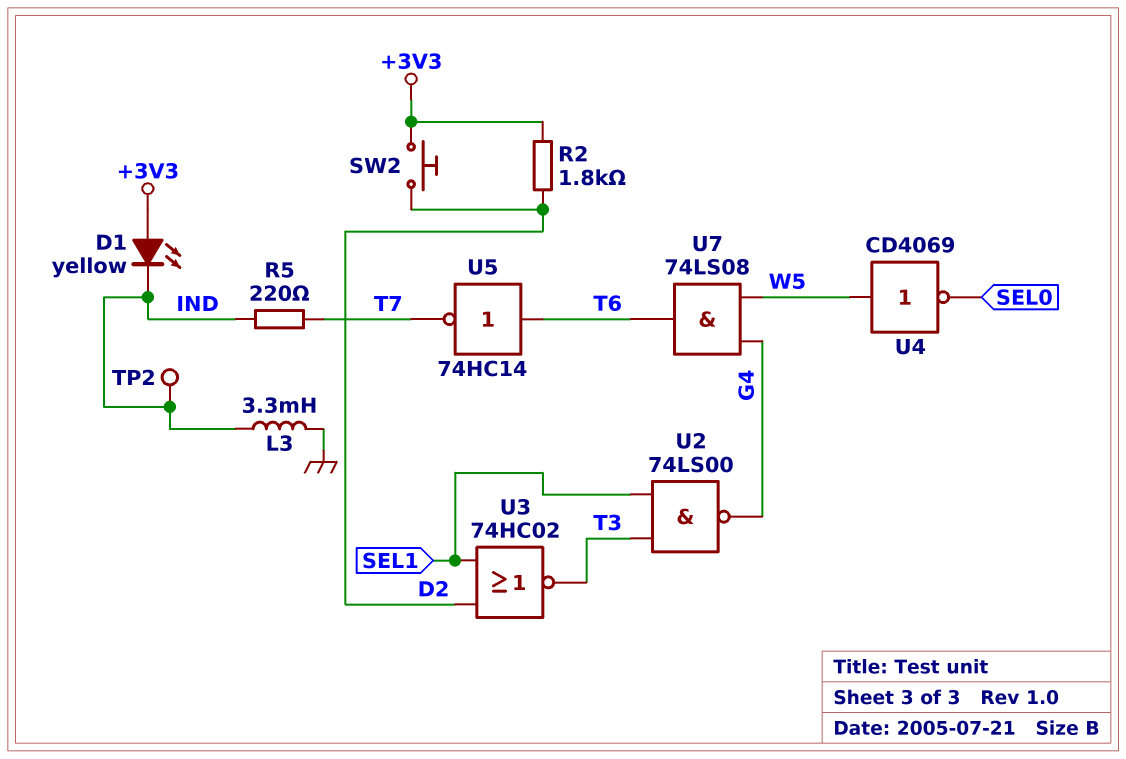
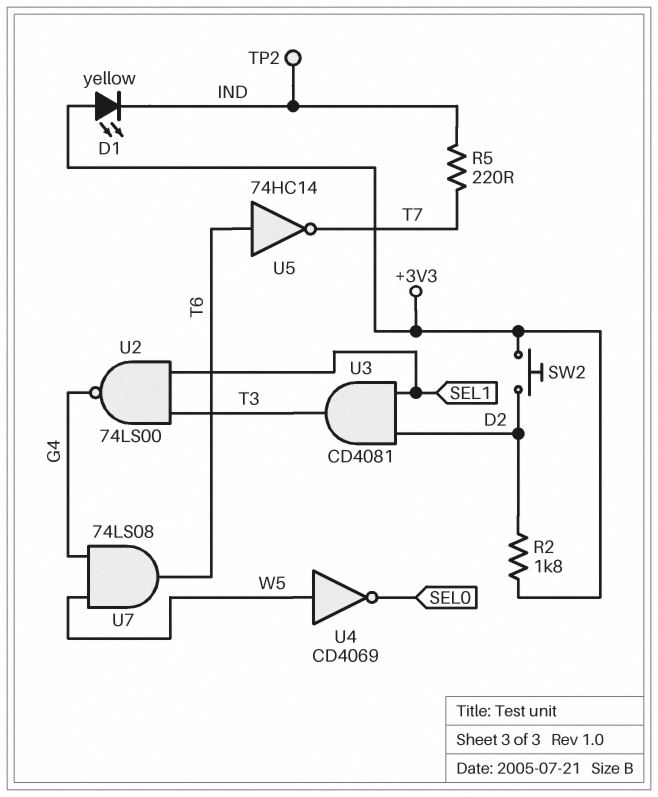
L3: 3.3mH (GND, IND) -> none
U3: NOR 74HC02 (in D2, in SEL1, out T3) -> AND CD4081 (in D2, in SEL1, out T3)

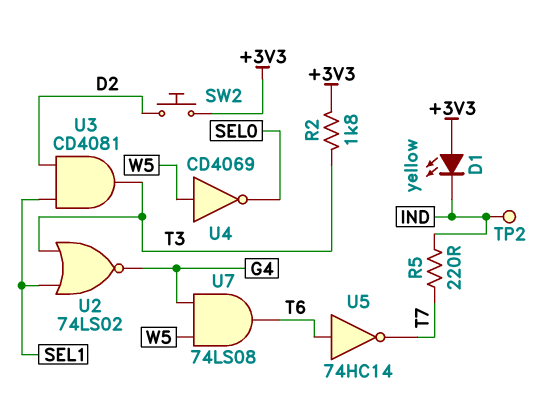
R2: 1.8k (+3V3, D2) -> 1.8k (+3V3, T3)
U2: NAND 74LS00 (in SEL1, in T3, out G4) -> NOR 74LS02 (in SEL1, in T3, out G4)

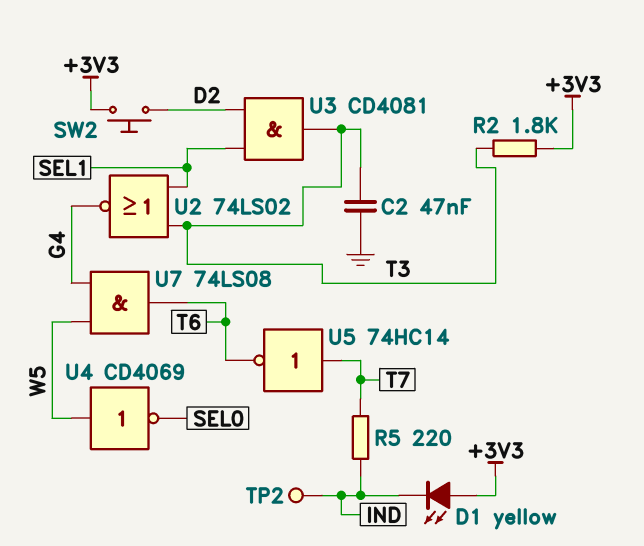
C2: none -> 47nF (GND, T3)
U5: NOT 74HC14 (in T6, out T7) -> NOT 74HC14 (in T7, out T6)

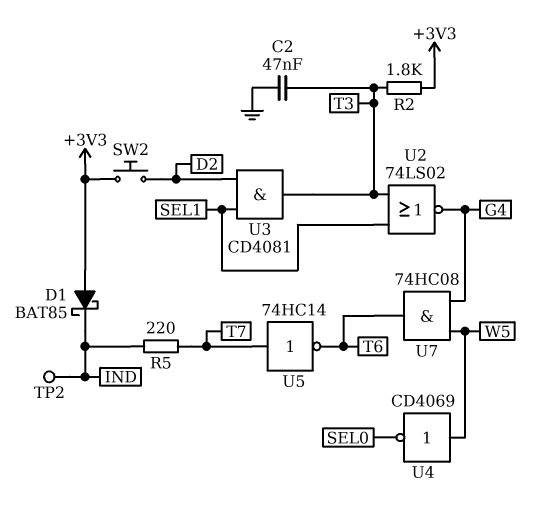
D1: LED yellow (A +3V3, K IND) -> schottky BAT85 (A +3V3, K IND)
U7: AND 74LS08 (in G4, in W5, out T6) -> AND 74HC08 (in G4, in W5, out T6)

